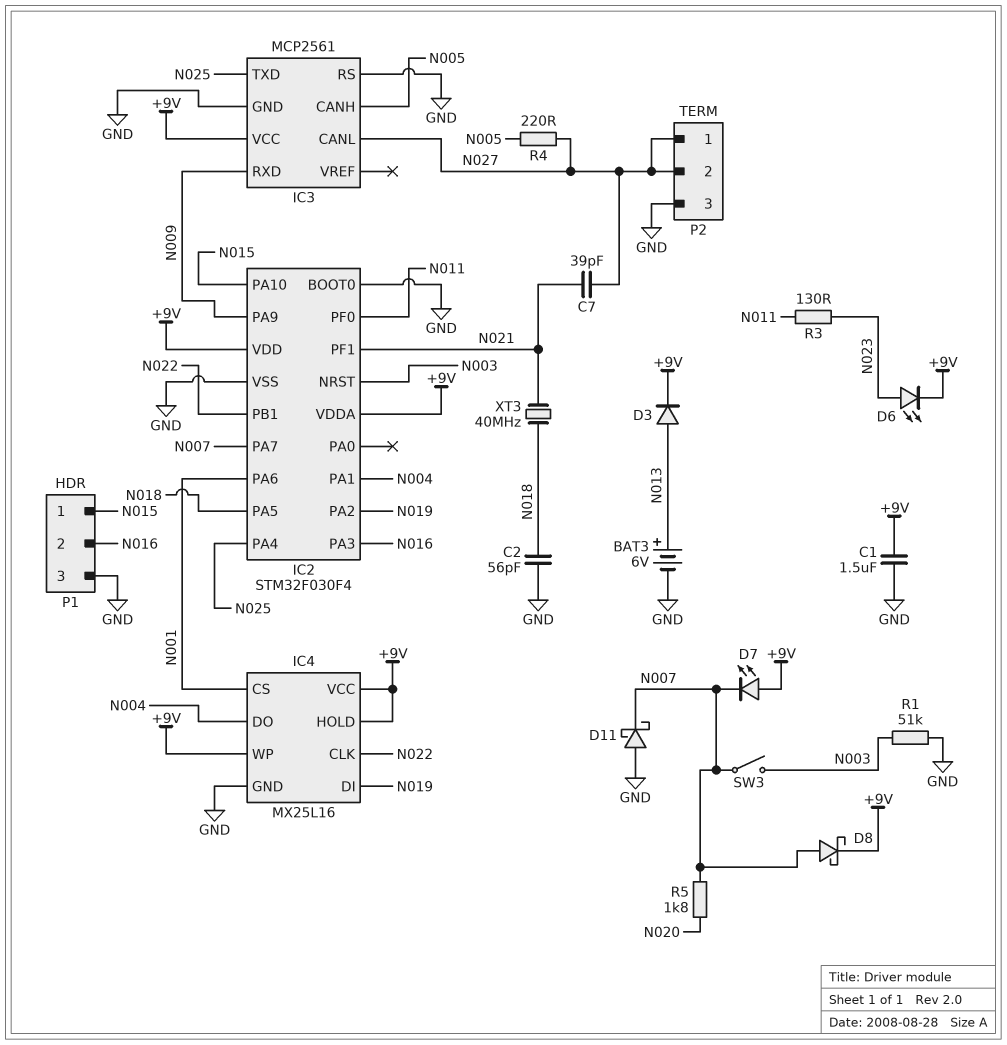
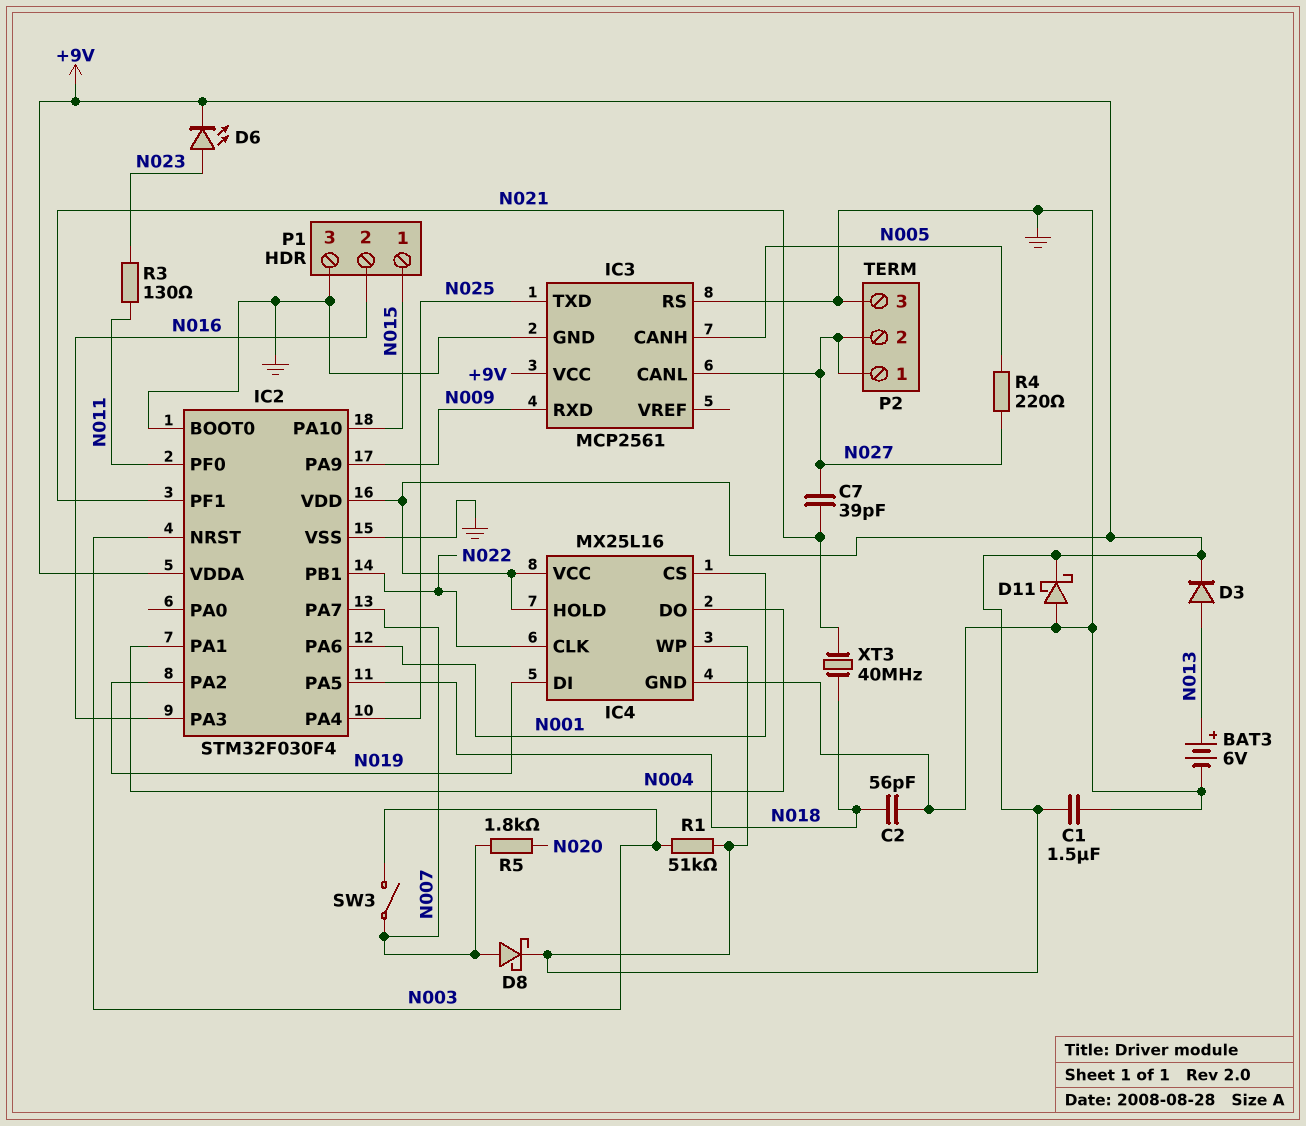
D7: LED (A +9V, K N007) -> none
D11: schottky (A GND, K N007) -> schottky (A GND, K +9V)
R1: 51k (GND, N003) -> 51k (+9V, N003)

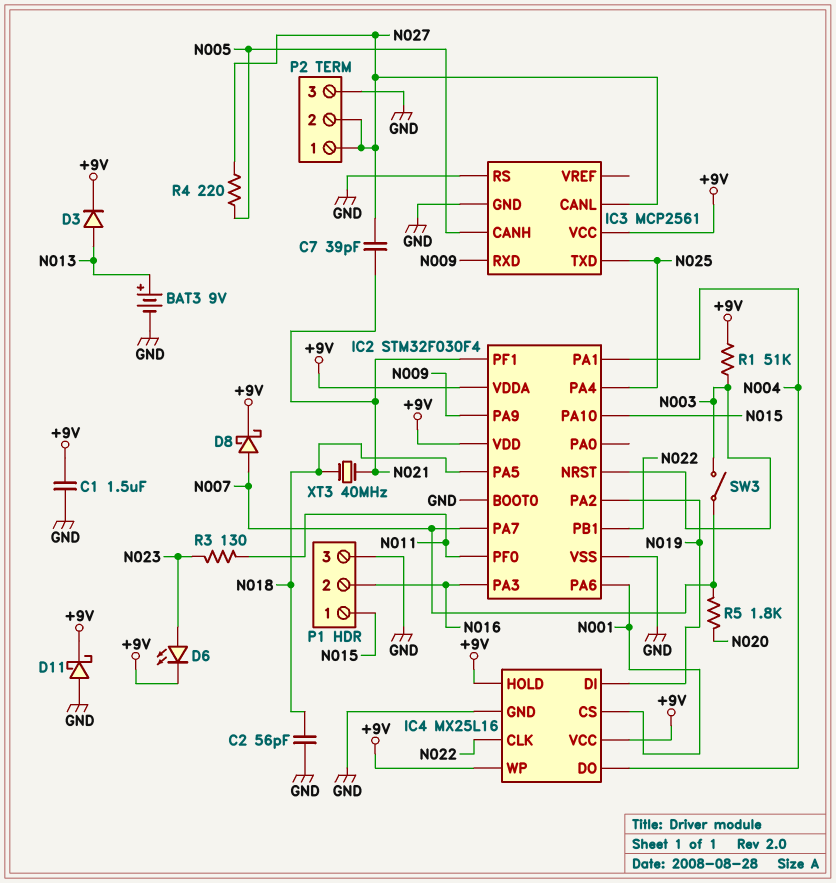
BAT3: 6V (plus N013, minus GND) -> 9V (plus N013, minus GND)

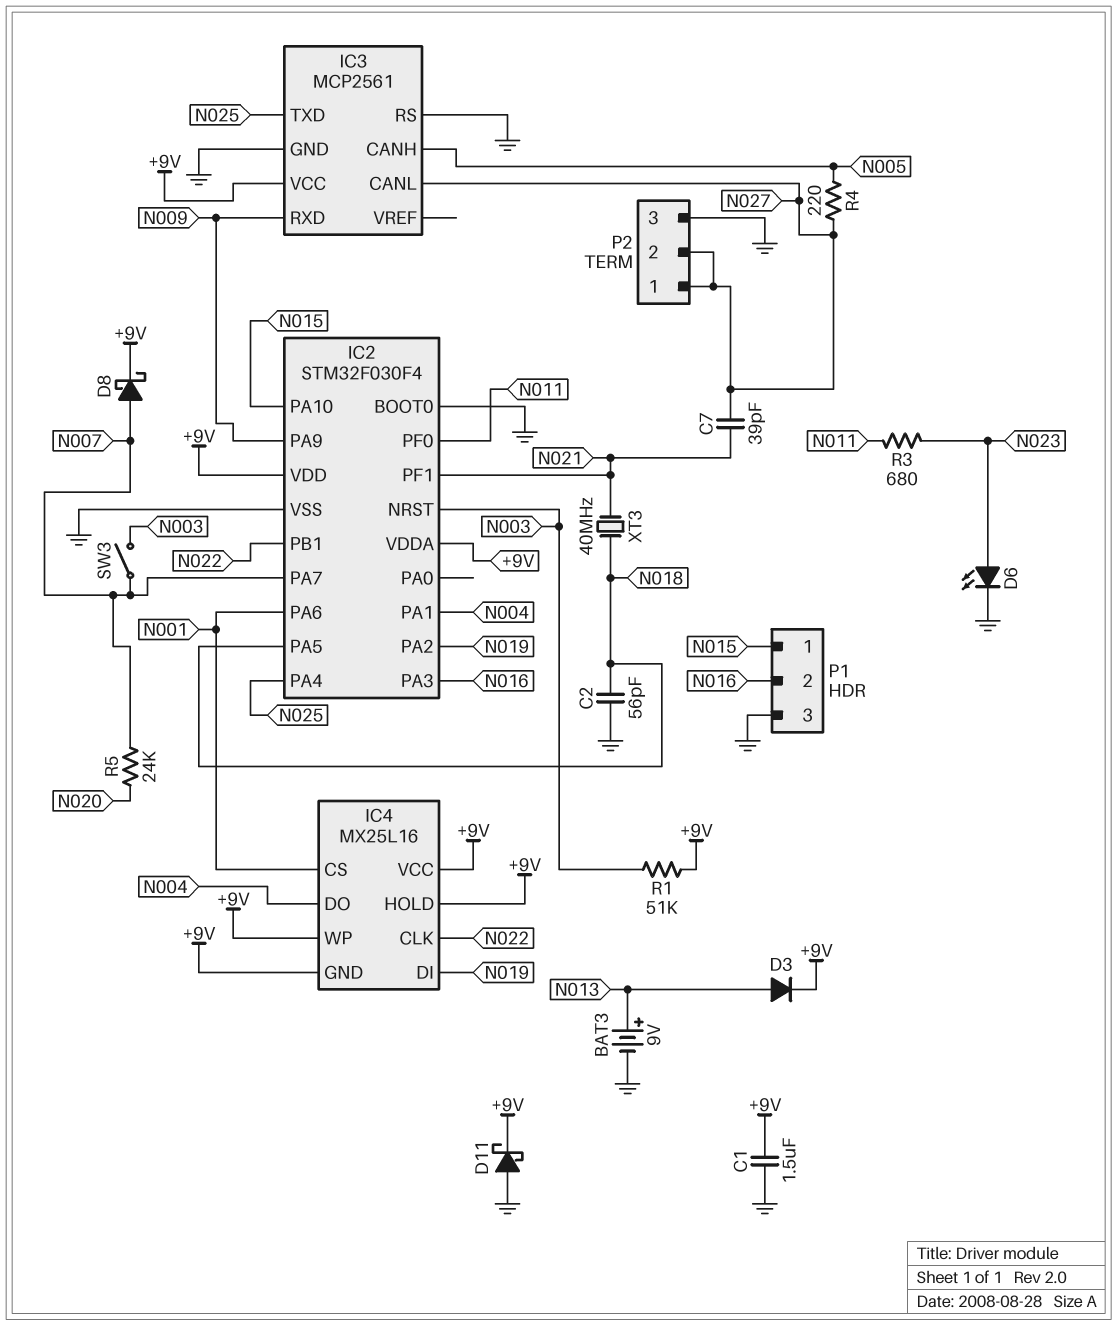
D6: LED (A N023, K +9V) -> LED (A N023, K GND)
IC4 pin GND: GND -> +9V
R3: 130 (N011, N023) -> 680 (N011, N023)
R5: 1.8k (N007, N020) -> 24k (N007, N020)

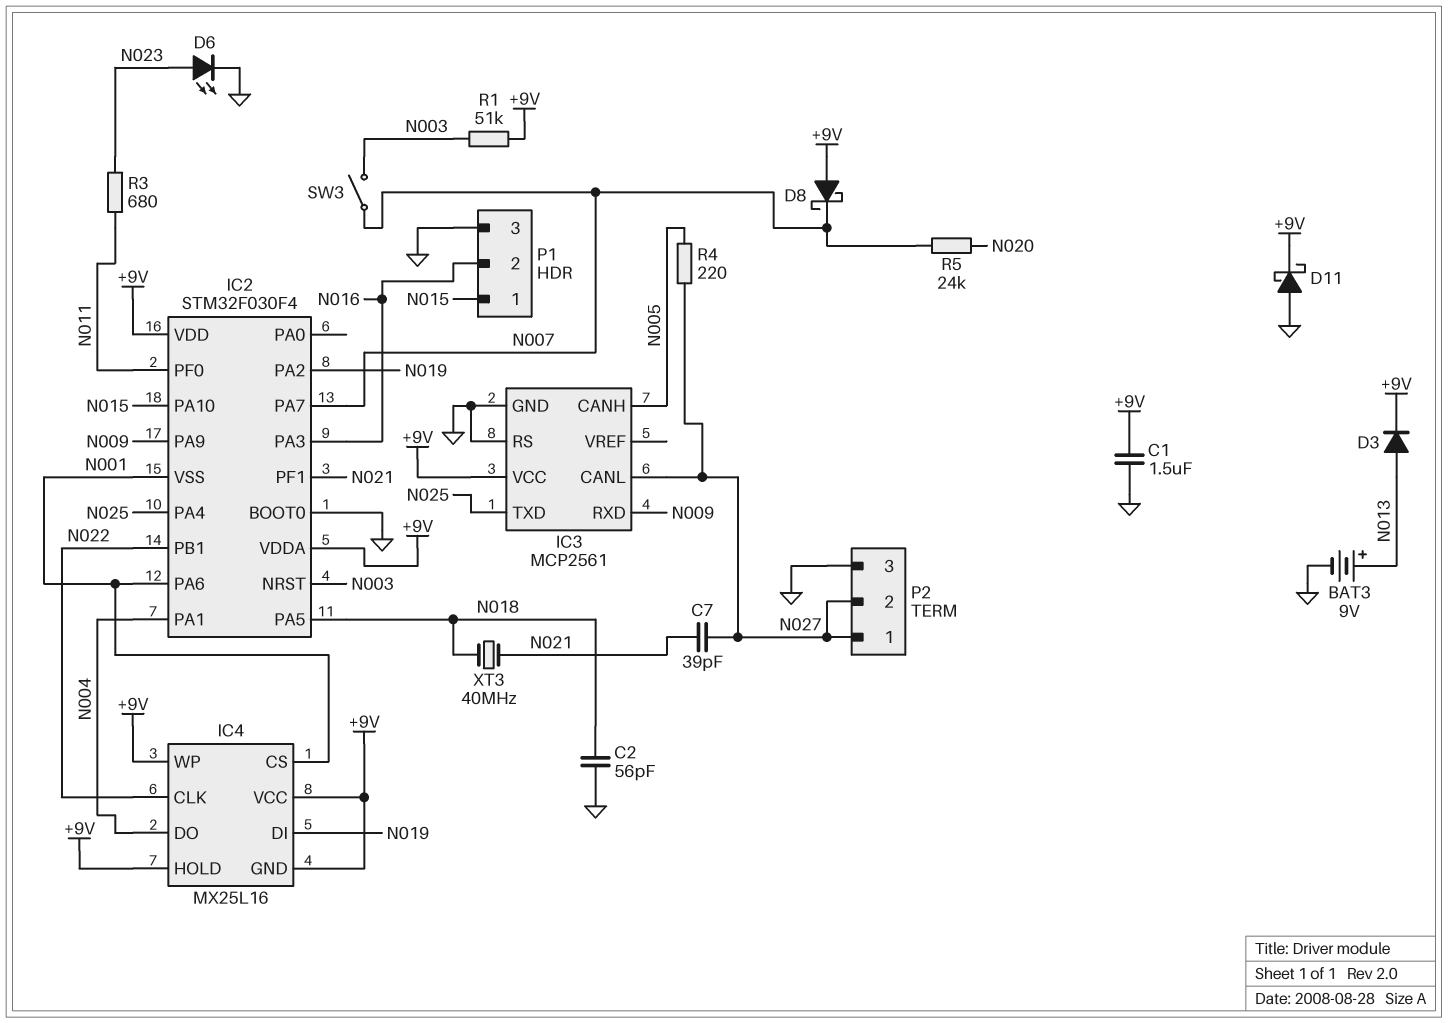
D8: schottky (A N007, K +9V) -> schottky (A +9V, K N007)
IC2 pin VSS: GND -> N001

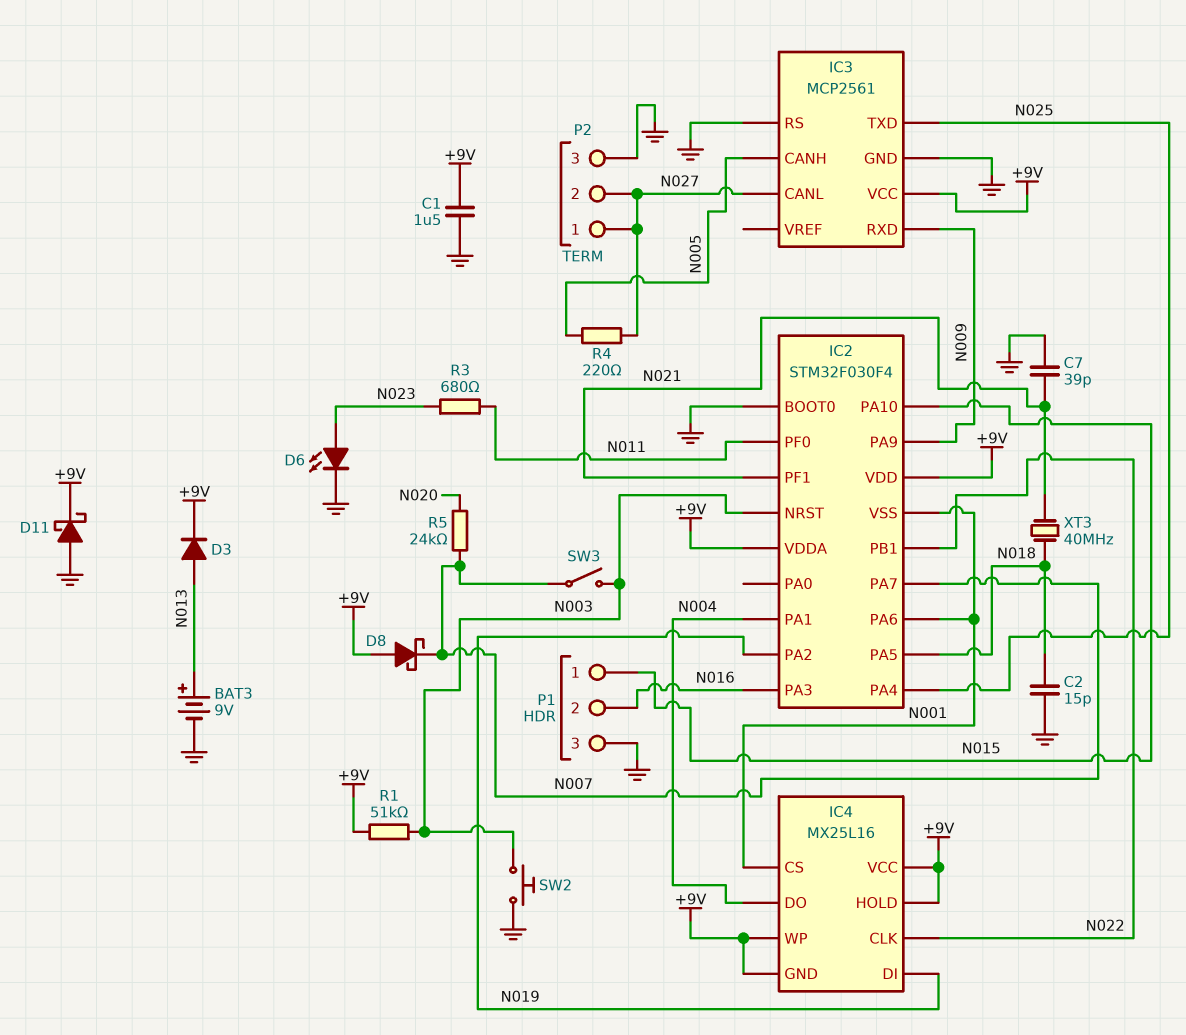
C2: 56pF (GND, N018) -> 15pF (GND, N018)
C7: 39pF (N021, N027) -> 39pF (GND, N021)
SW2: none -> button (GND, N003)

